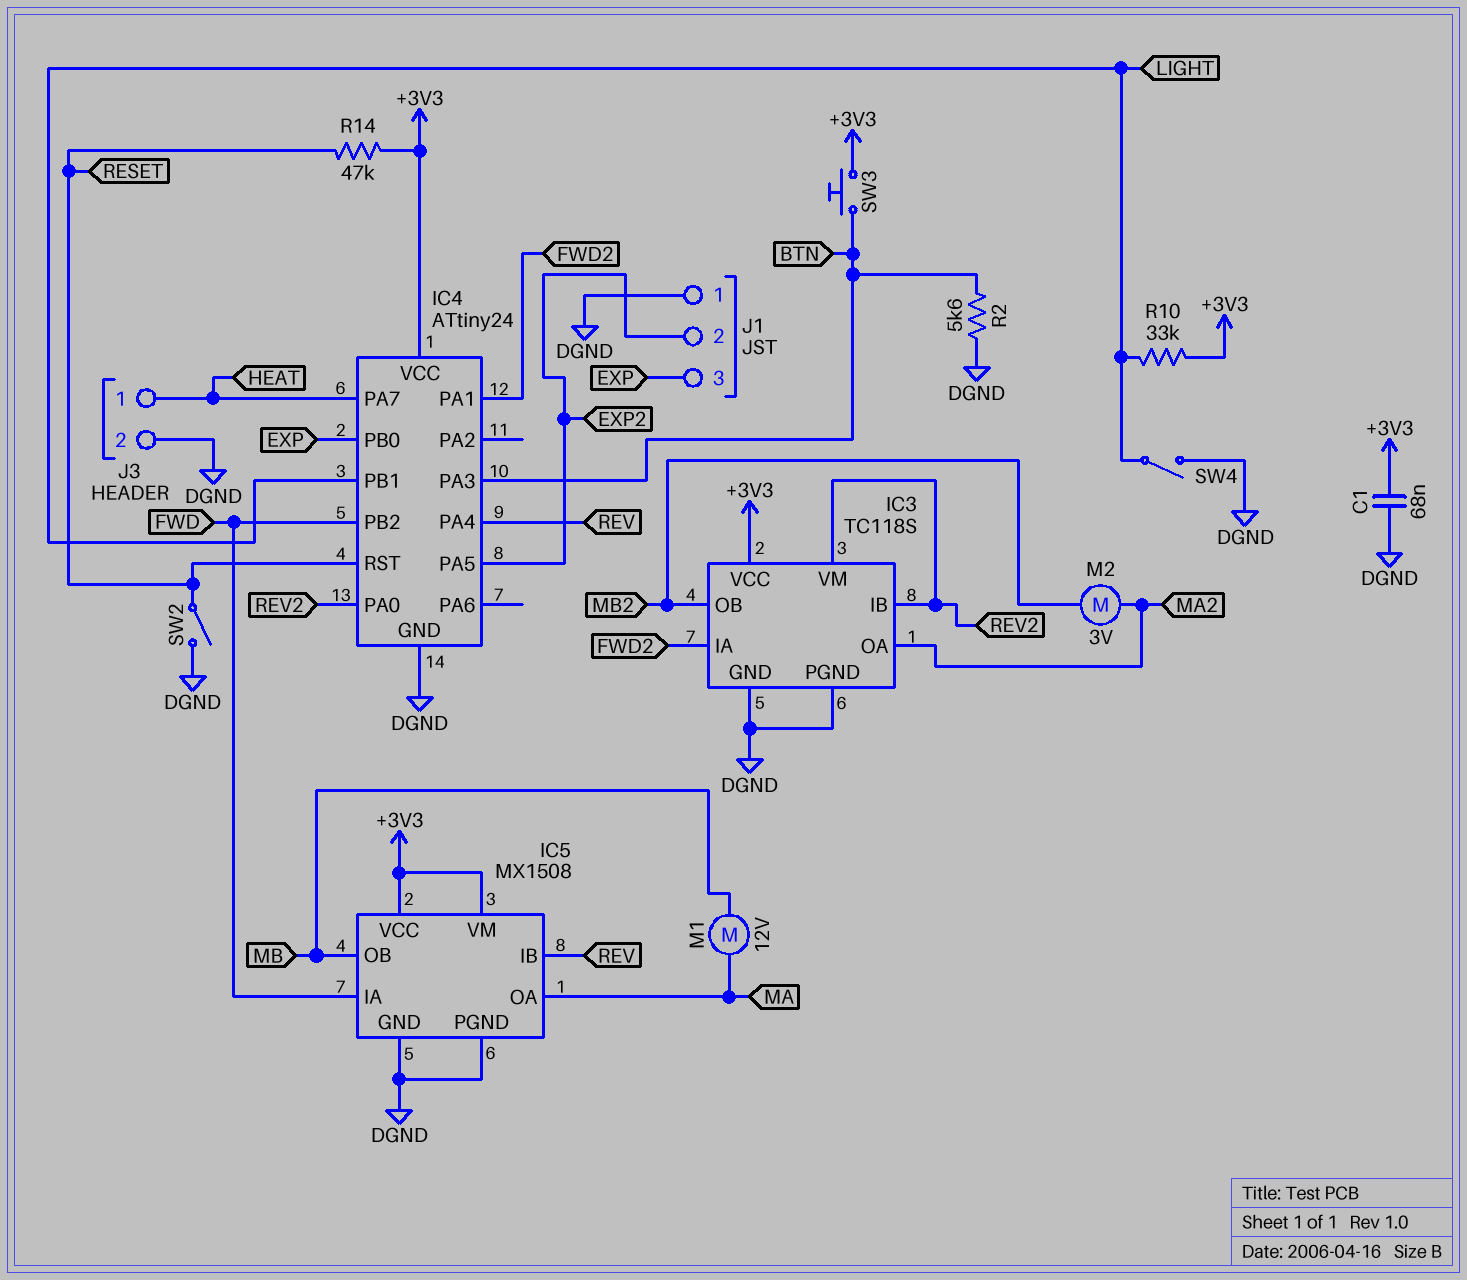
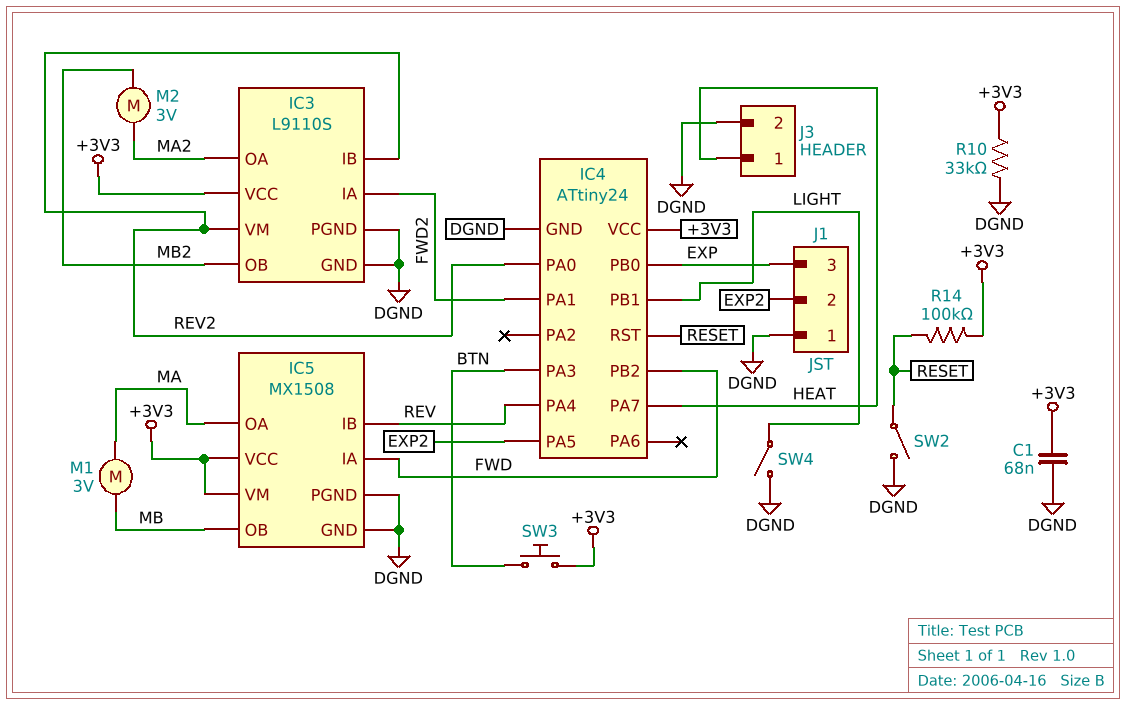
IC3: TC118S -> L9110S
M1: motor 12V (MA, MB) -> motor 3V (MA, MB)
R2: 5.6k (BTN, DGND) -> none
R10: 33k (+3V3, LIGHT) -> 33k (+3V3, DGND)
R14: 47k (+3V3, RESET) -> 100k (+3V3, RESET)

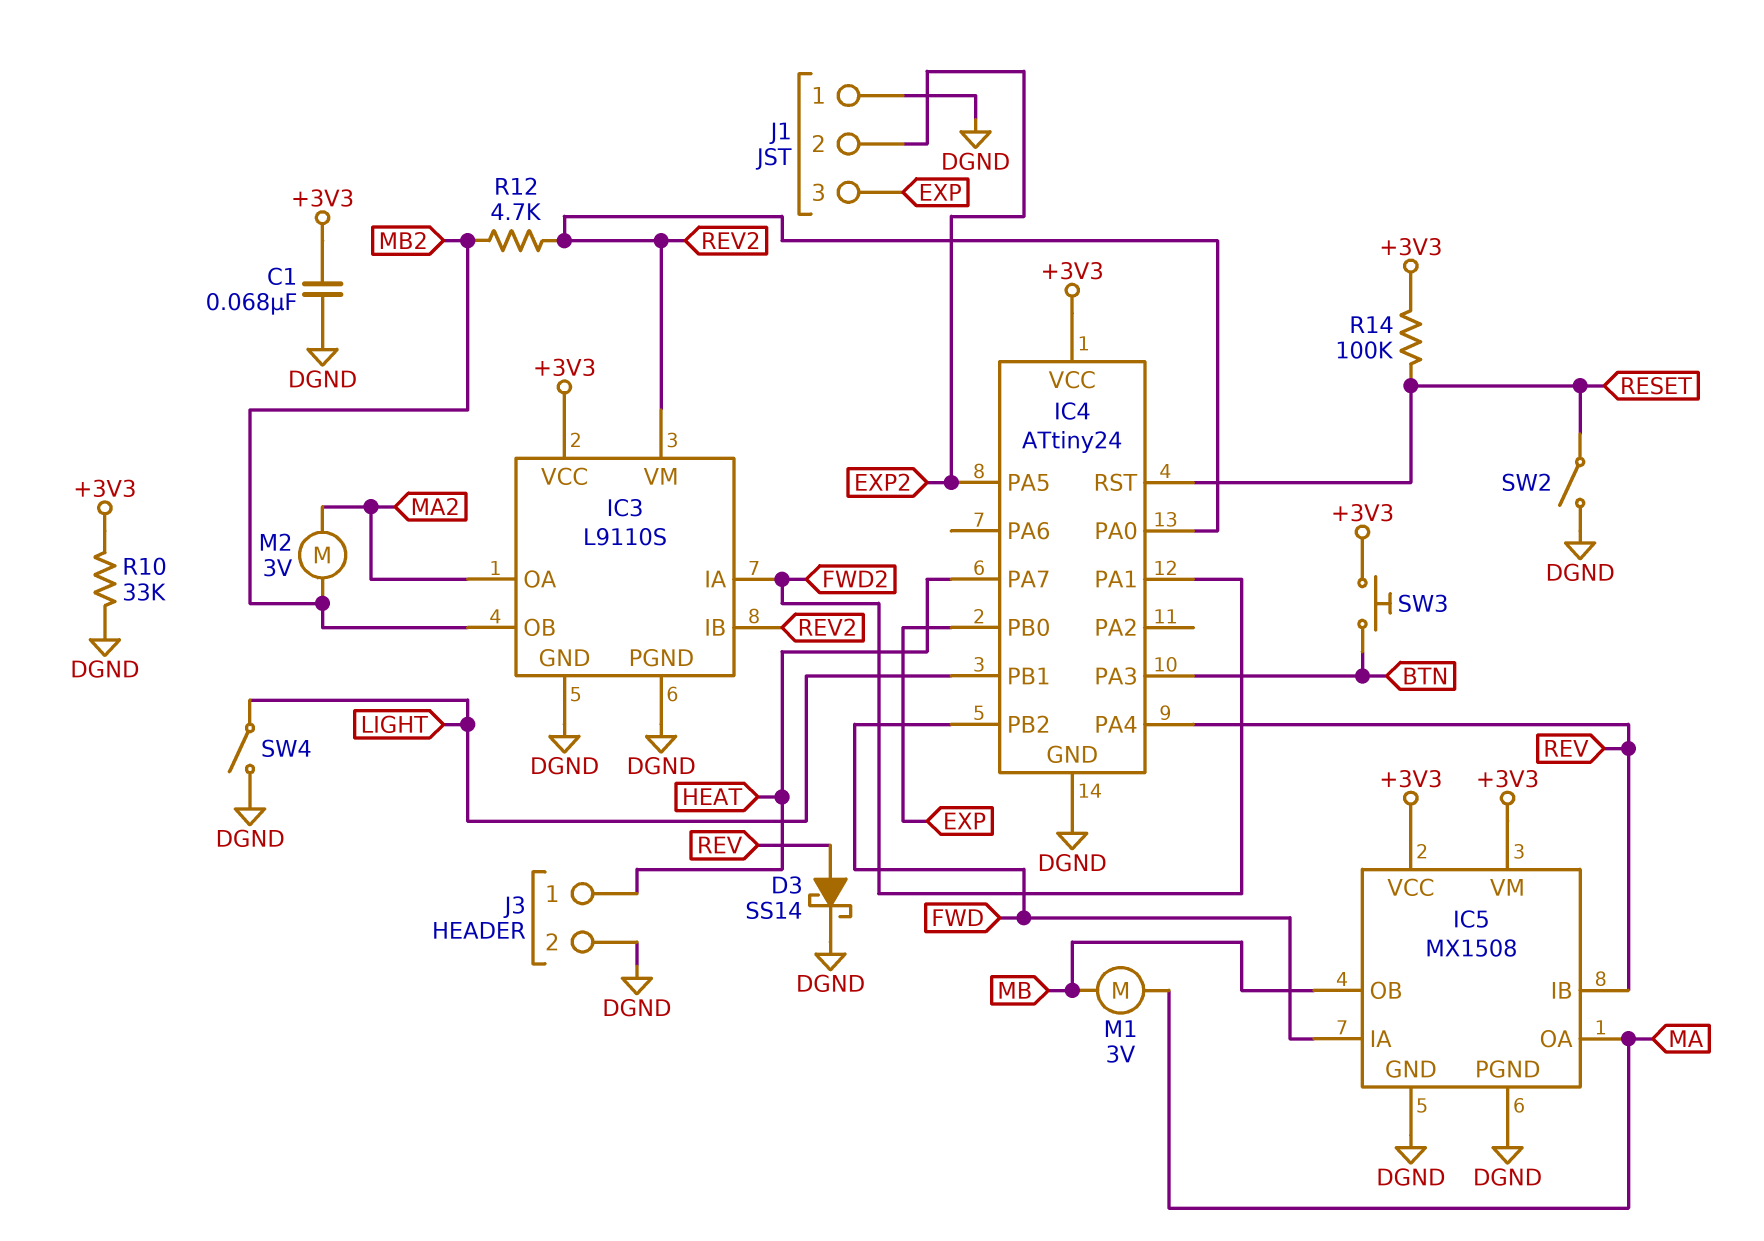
D3: none -> schottky SS14 (A REV, K DGND)
R12: none -> 4.7k (MB2, REV2)

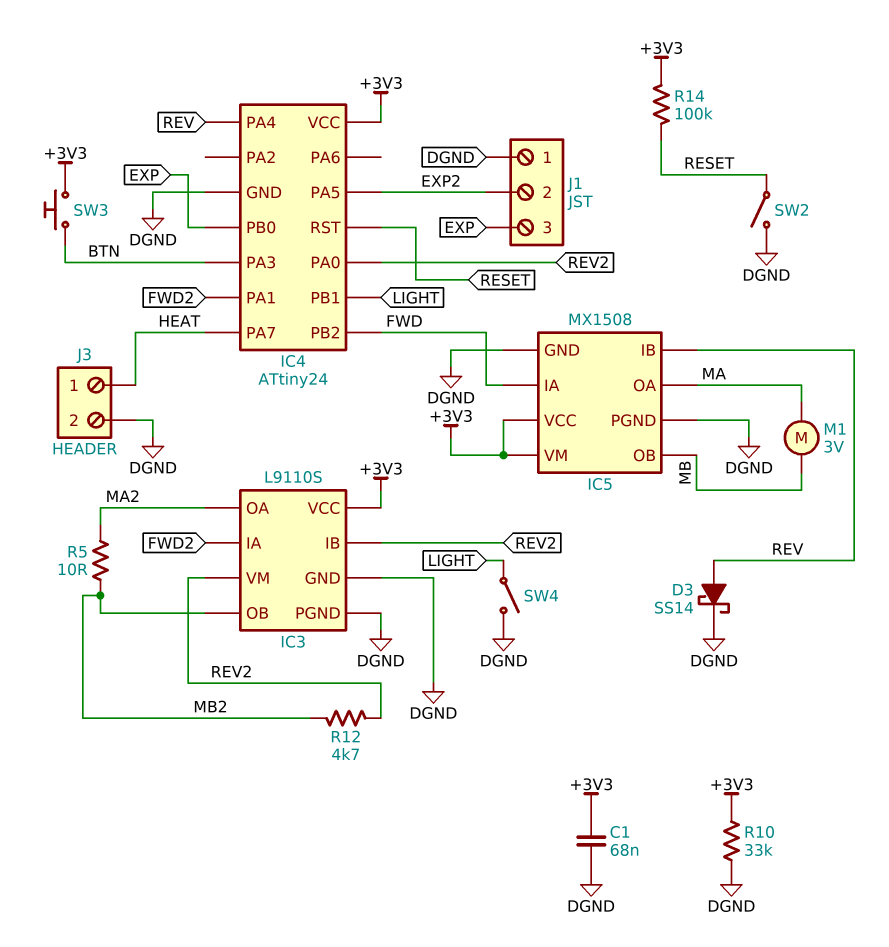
M2: motor 3V (MA2, MB2) -> none
R5: none -> 10 (MA2, MB2)

